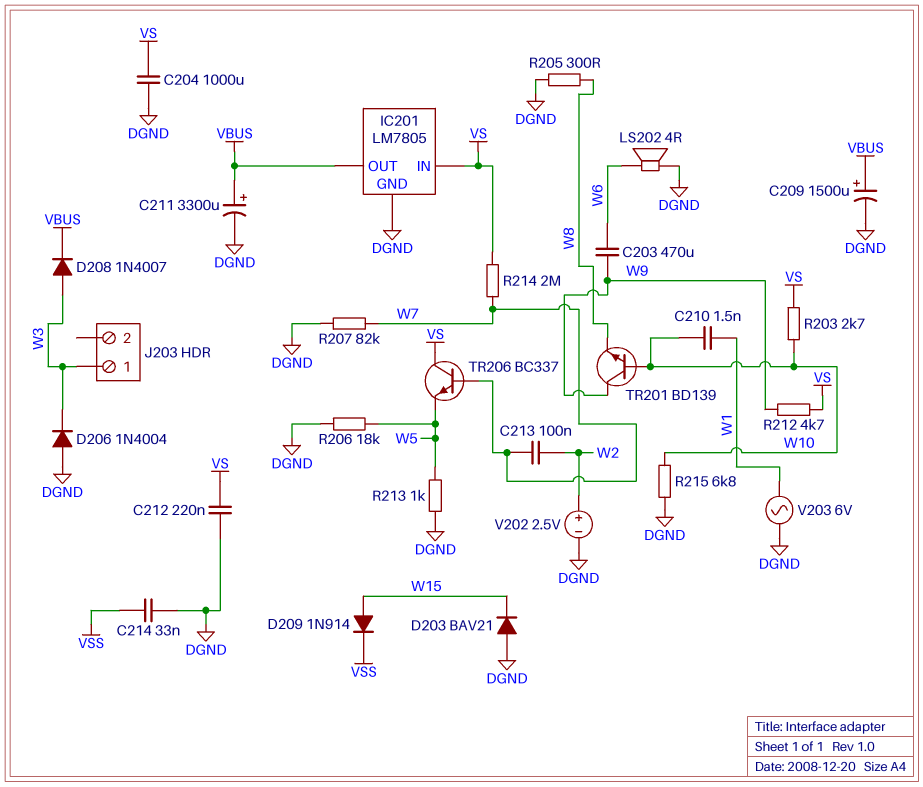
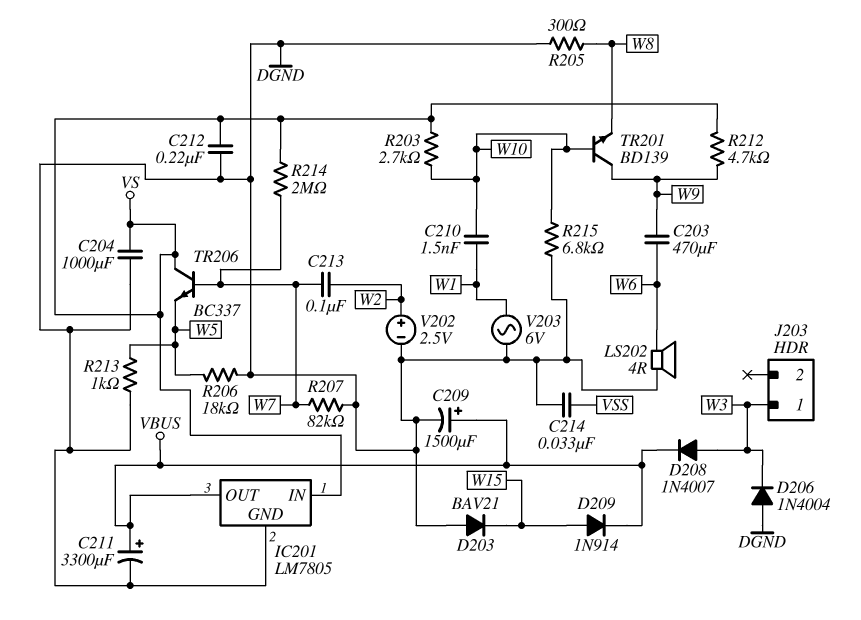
D209: diode 1N914 (A W15, K VSS) -> diode 1N914 (A W15, K VBUS)

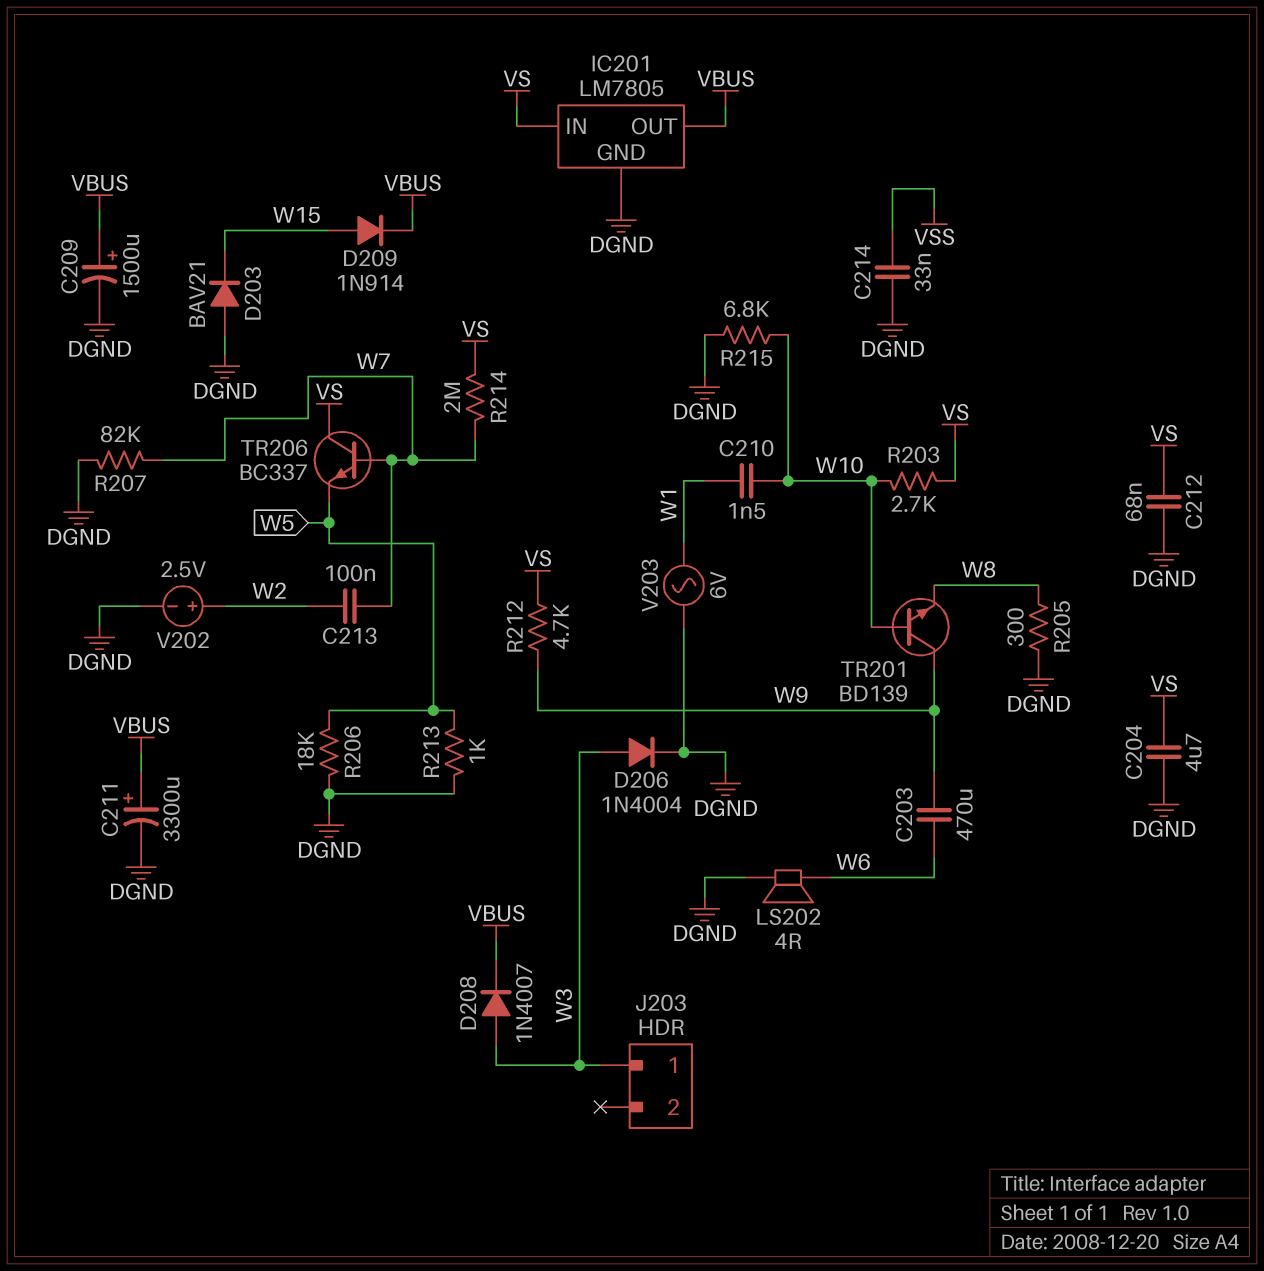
C204: 1000uF (DGND, VS) -> 4.7uF (DGND, VS)
C212: 220nF (DGND, VS) -> 68nF (DGND, VS)
D206: diode 1N4004 (A DGND, K W3) -> diode 1N4004 (A W3, K DGND)

